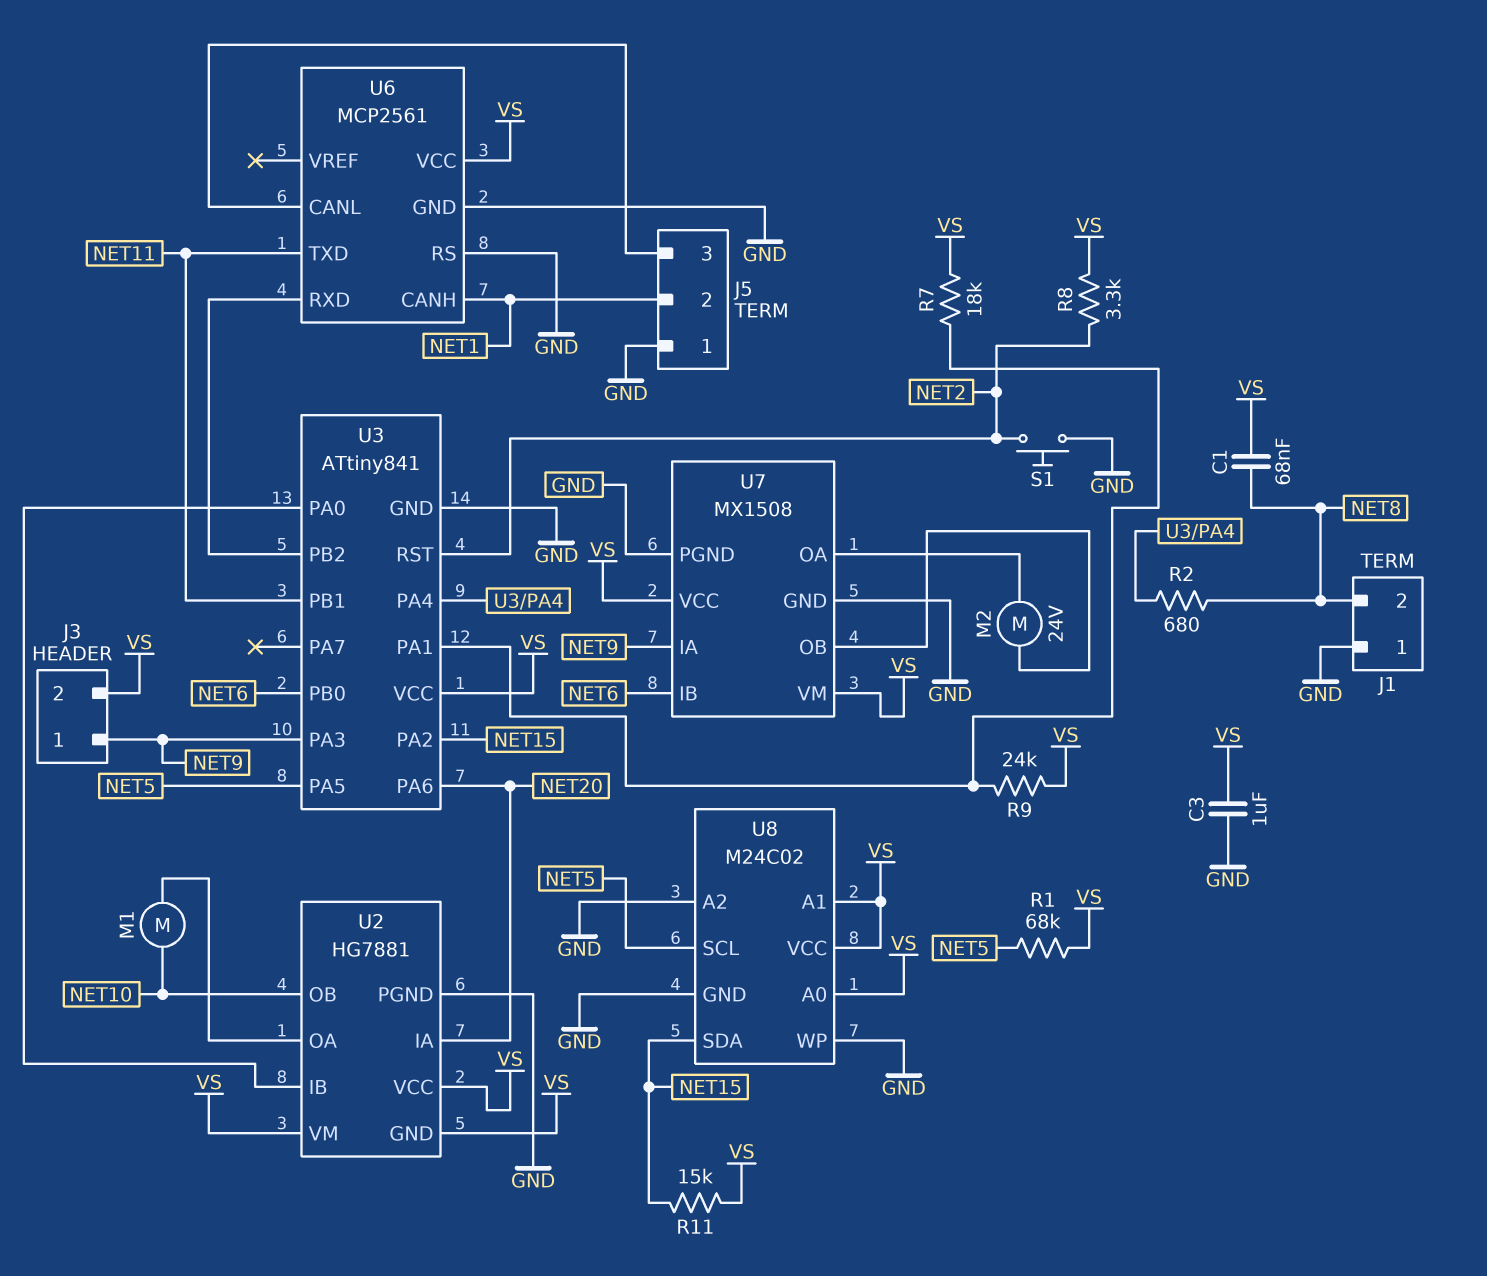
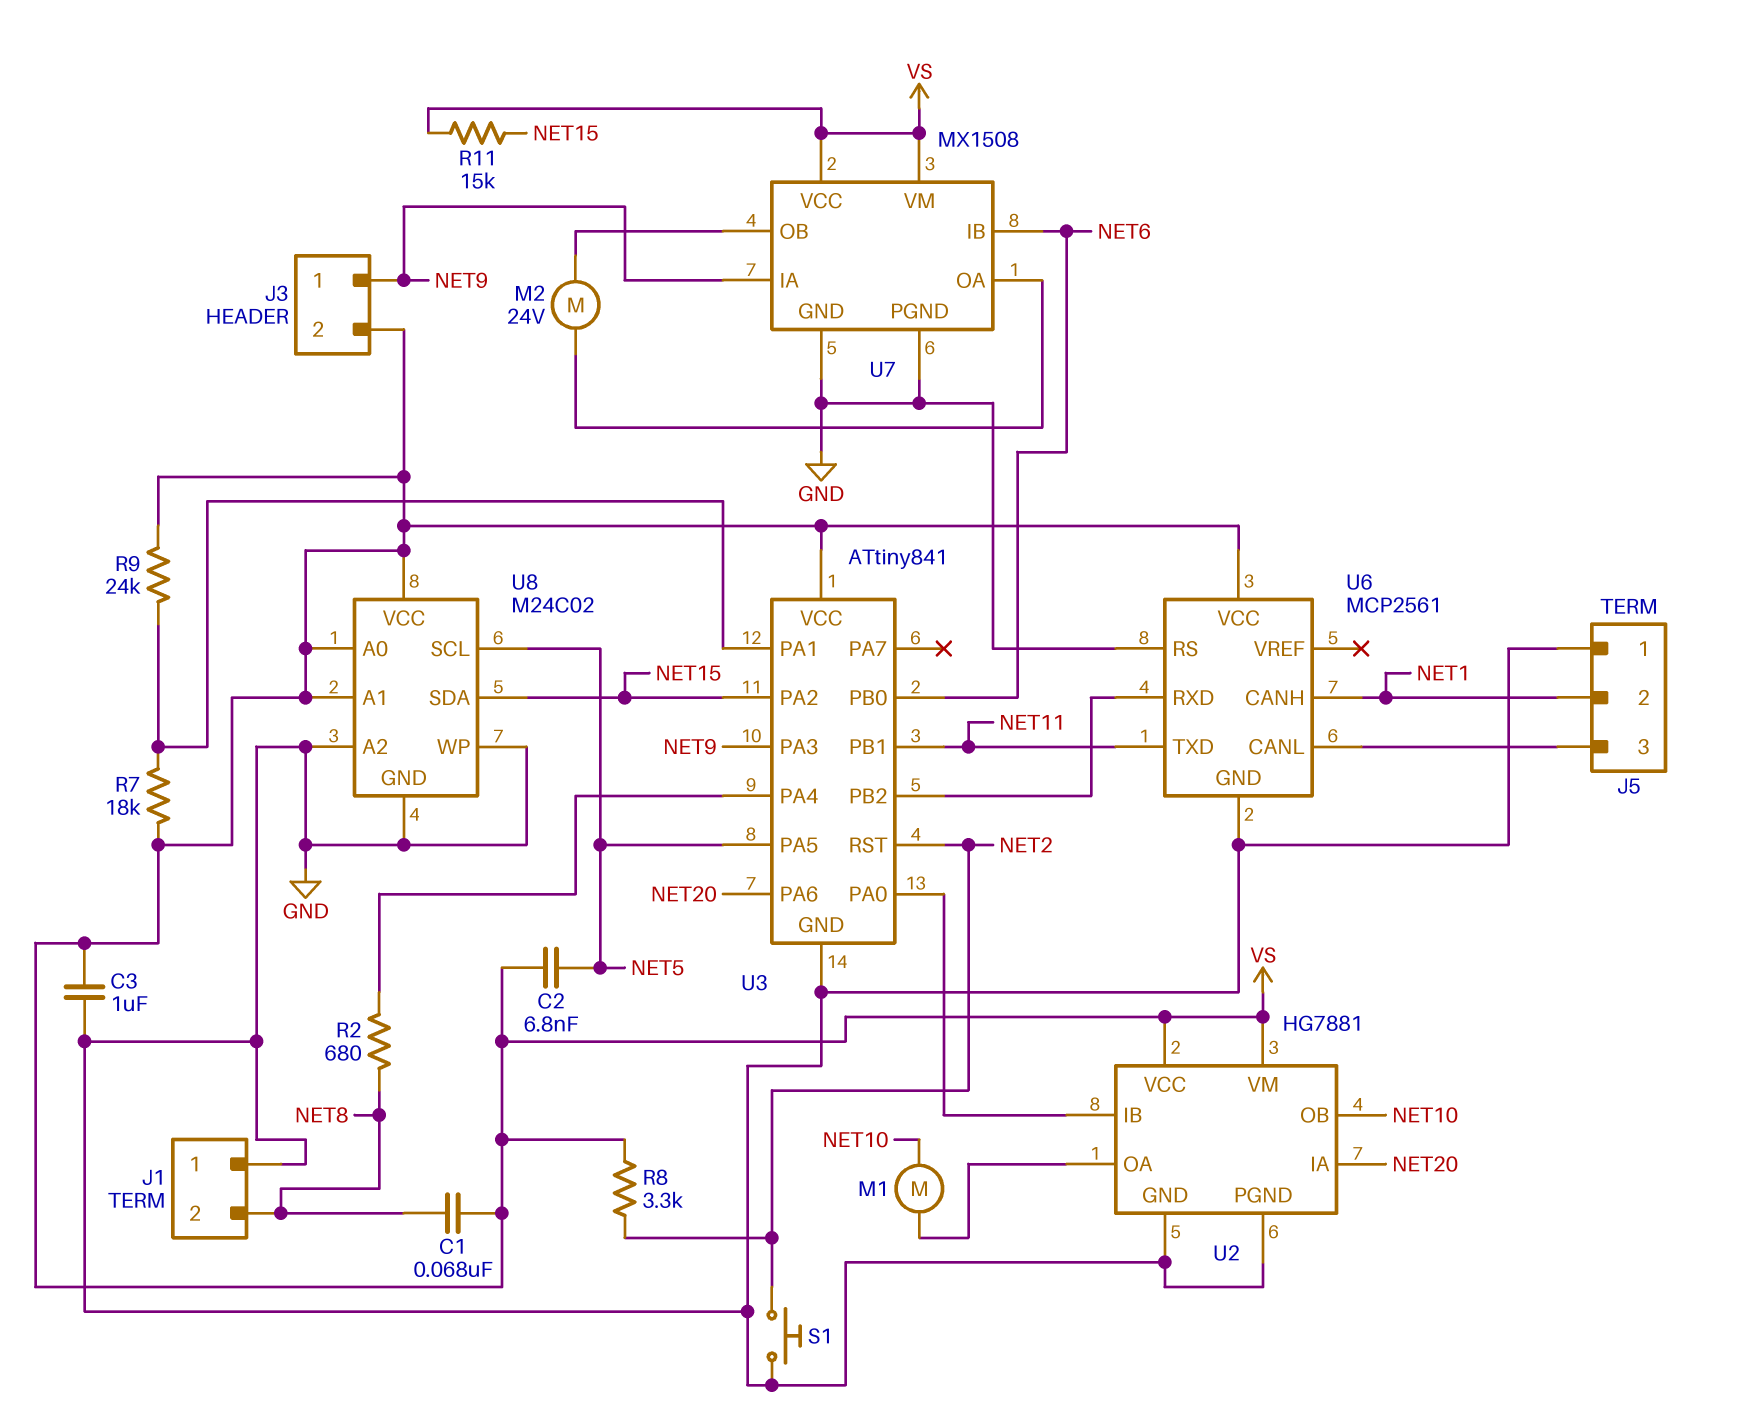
C2: none -> 6.8nF (NET5, VS)
R1: 68k (NET5, VS) -> none
U2 pin GND: VS -> GND

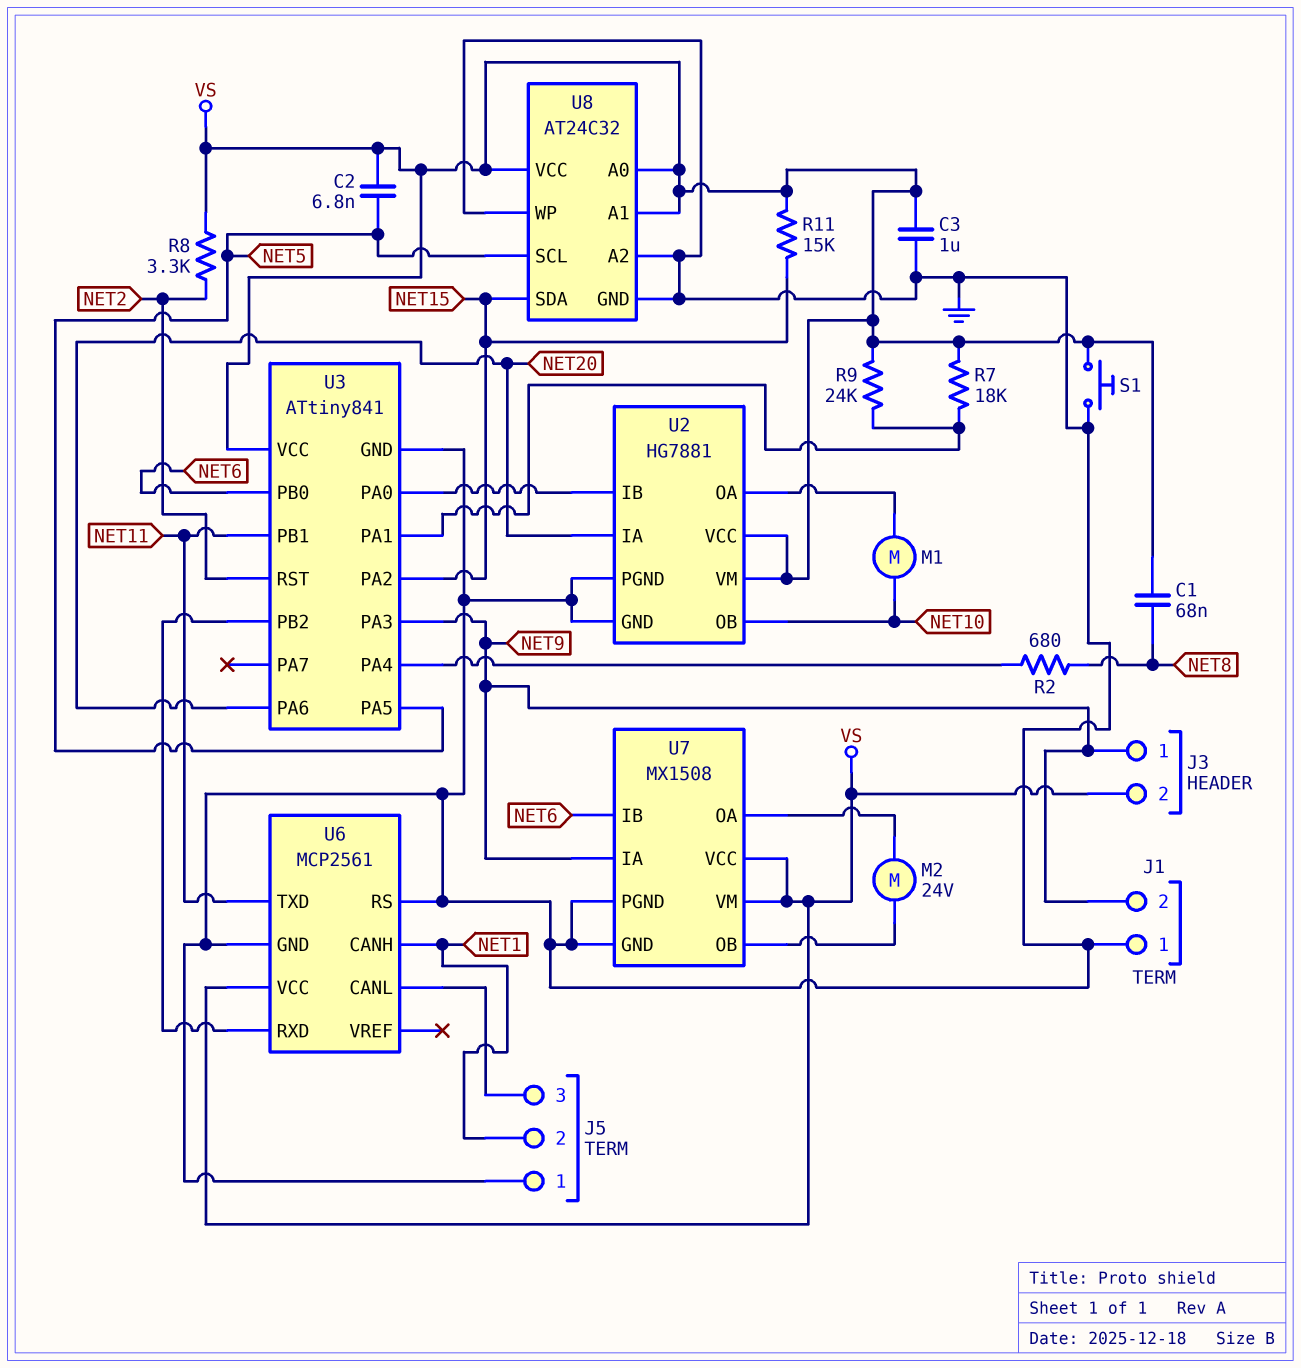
J1 pin 2: NET8 -> NET9
S1: button (GND, NET2) -> button (GND, VS)
U8: M24C02 -> AT24C32

